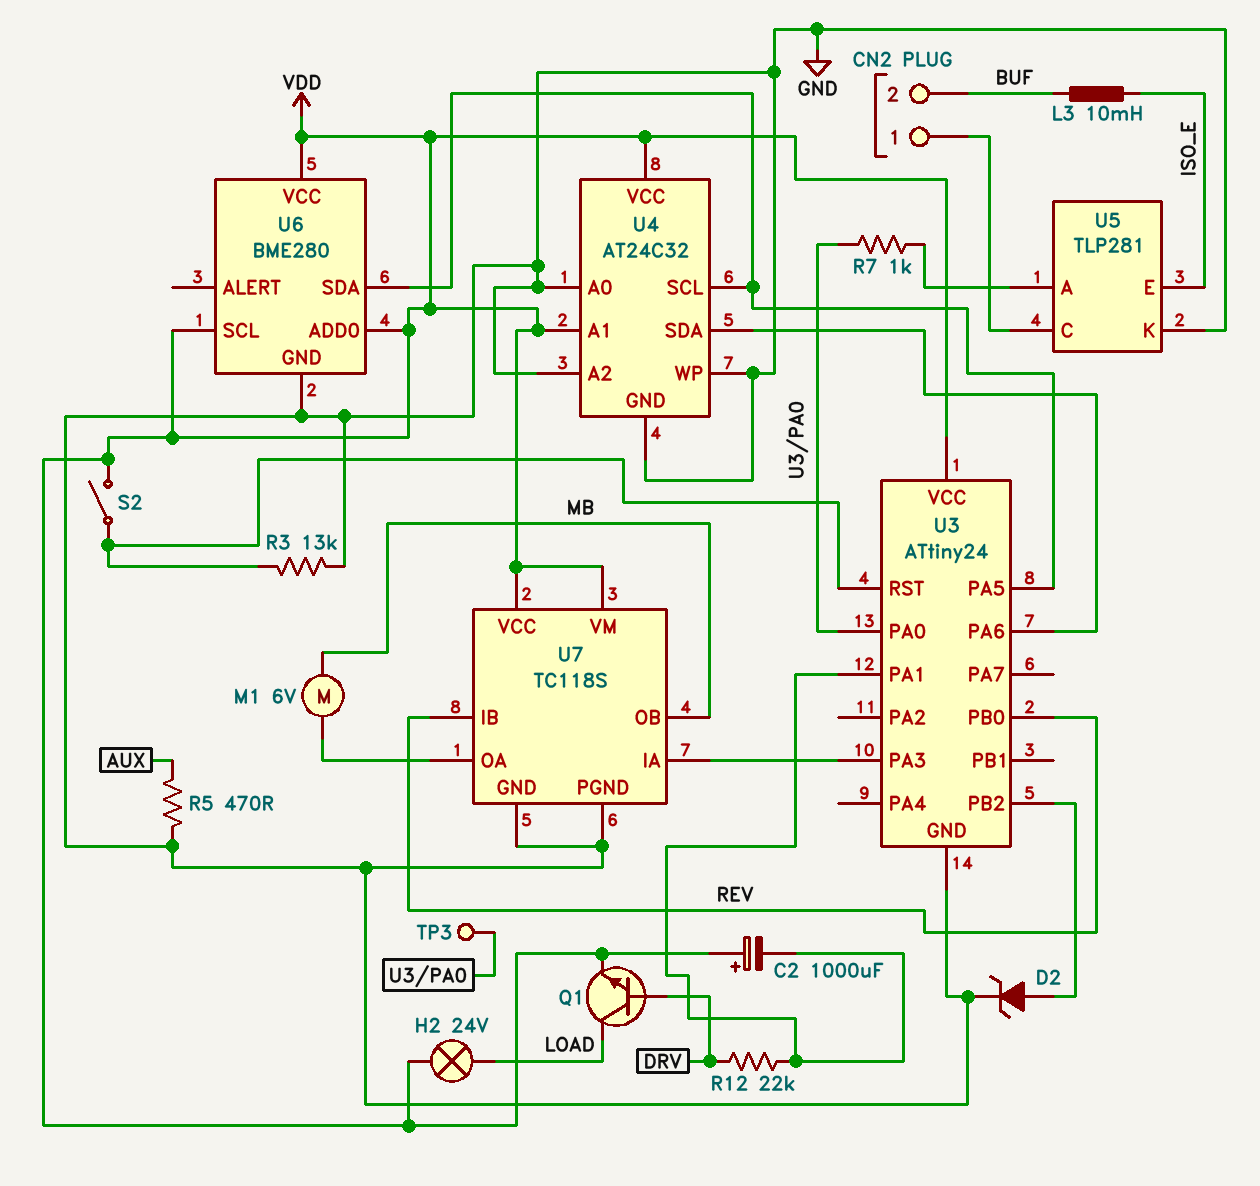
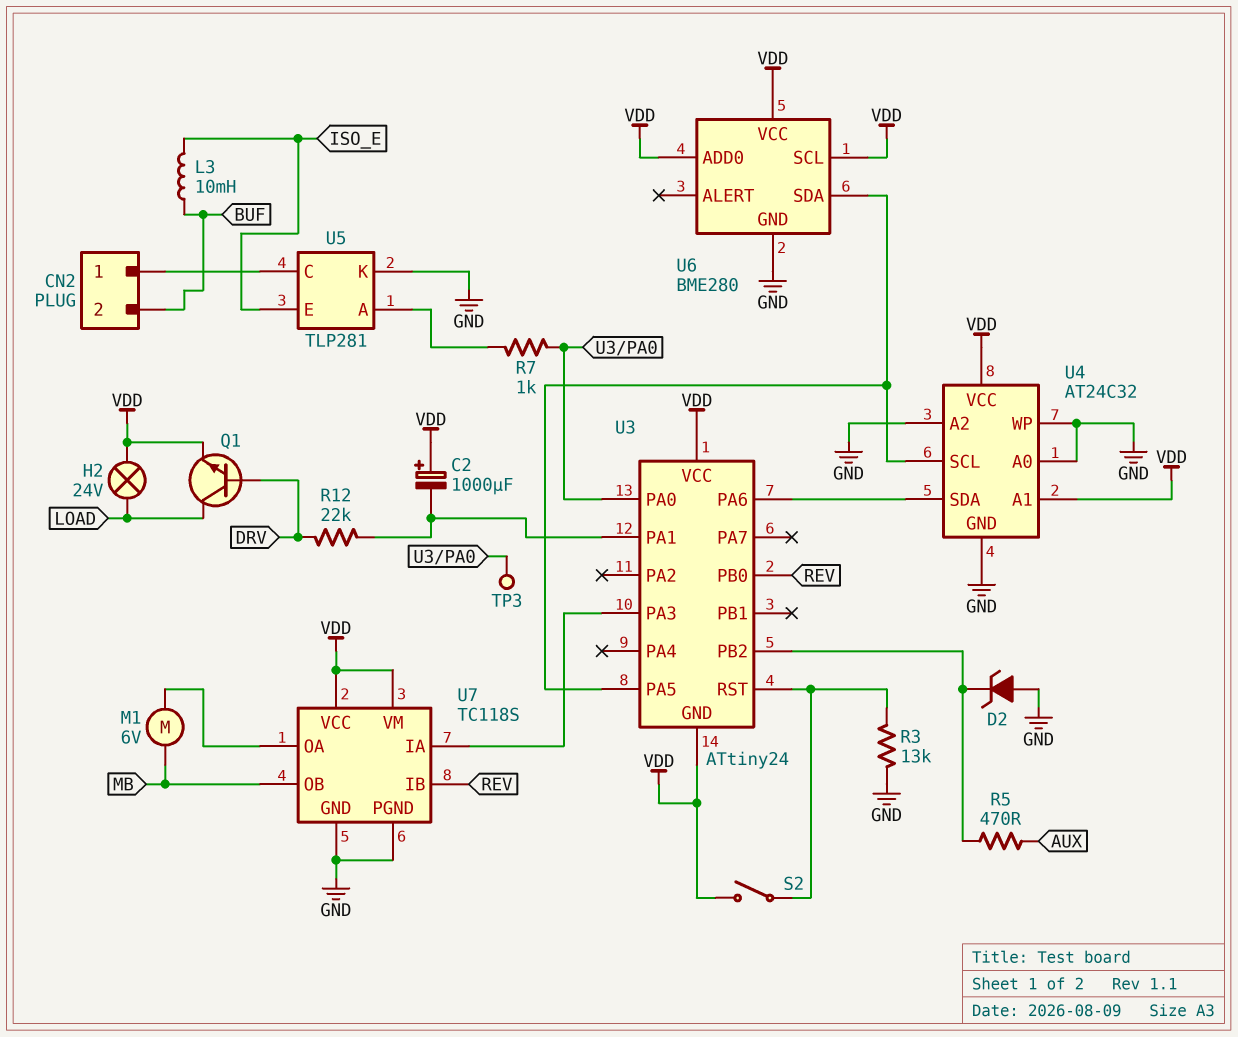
D2: zener (A U3/PB2, K GND) -> zener (A GND, K U3/PB2)
R5: 470 (AUX, GND) -> 470 (AUX, U3/PB2)
U3 pin GND: GND -> VDD

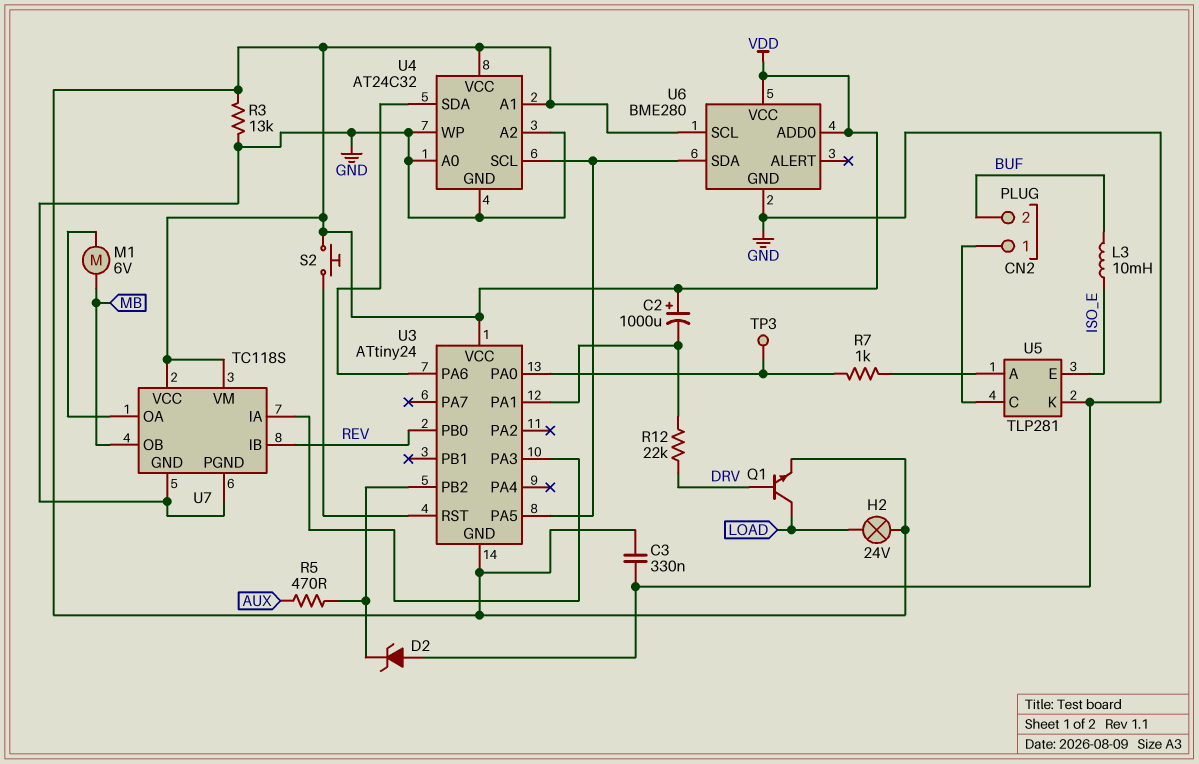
C3: none -> 330nF (GND, VDD)
R3: 13k (GND, U3/RST) -> 13k (GND, VDD)
S2: switch (U3/RST, VDD) -> button (U3/RST, VDD)

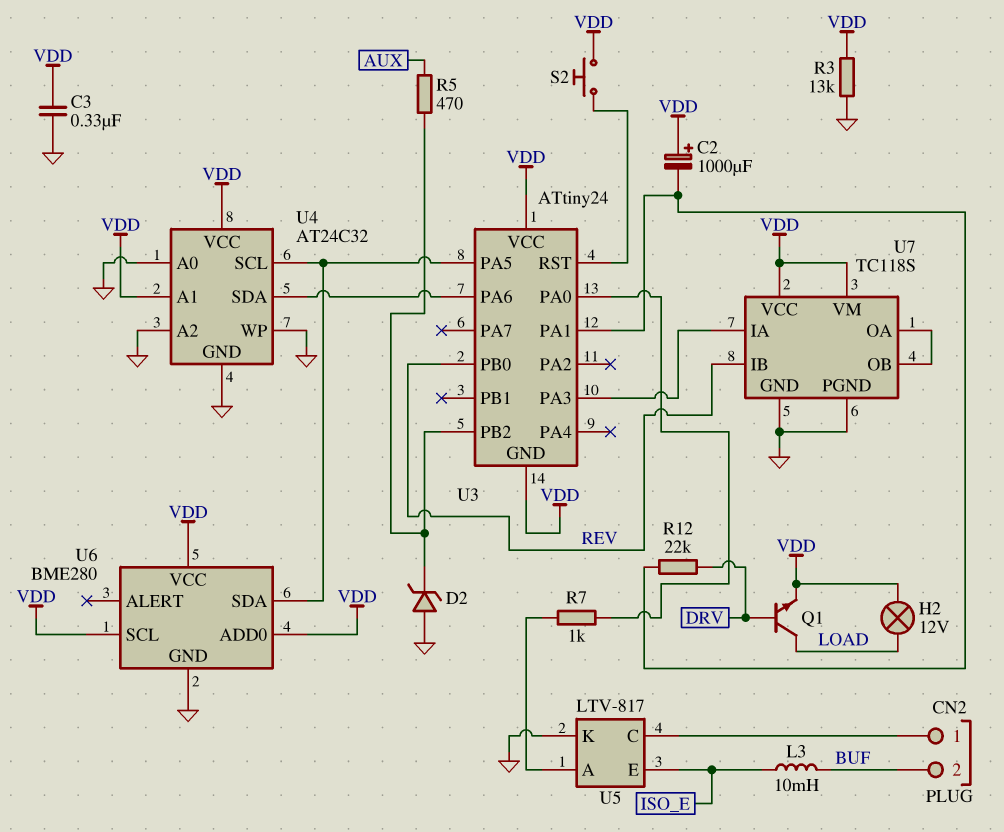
H2: lamp 24V (LOAD, VDD) -> lamp 12V (LOAD, VDD)
M1: motor 6V (MB, U7/OA) -> none
TP3: test point (U3/PA0) -> none
U5: TLP281 -> LTV-817
U7 pin OB: MB -> U7/OA

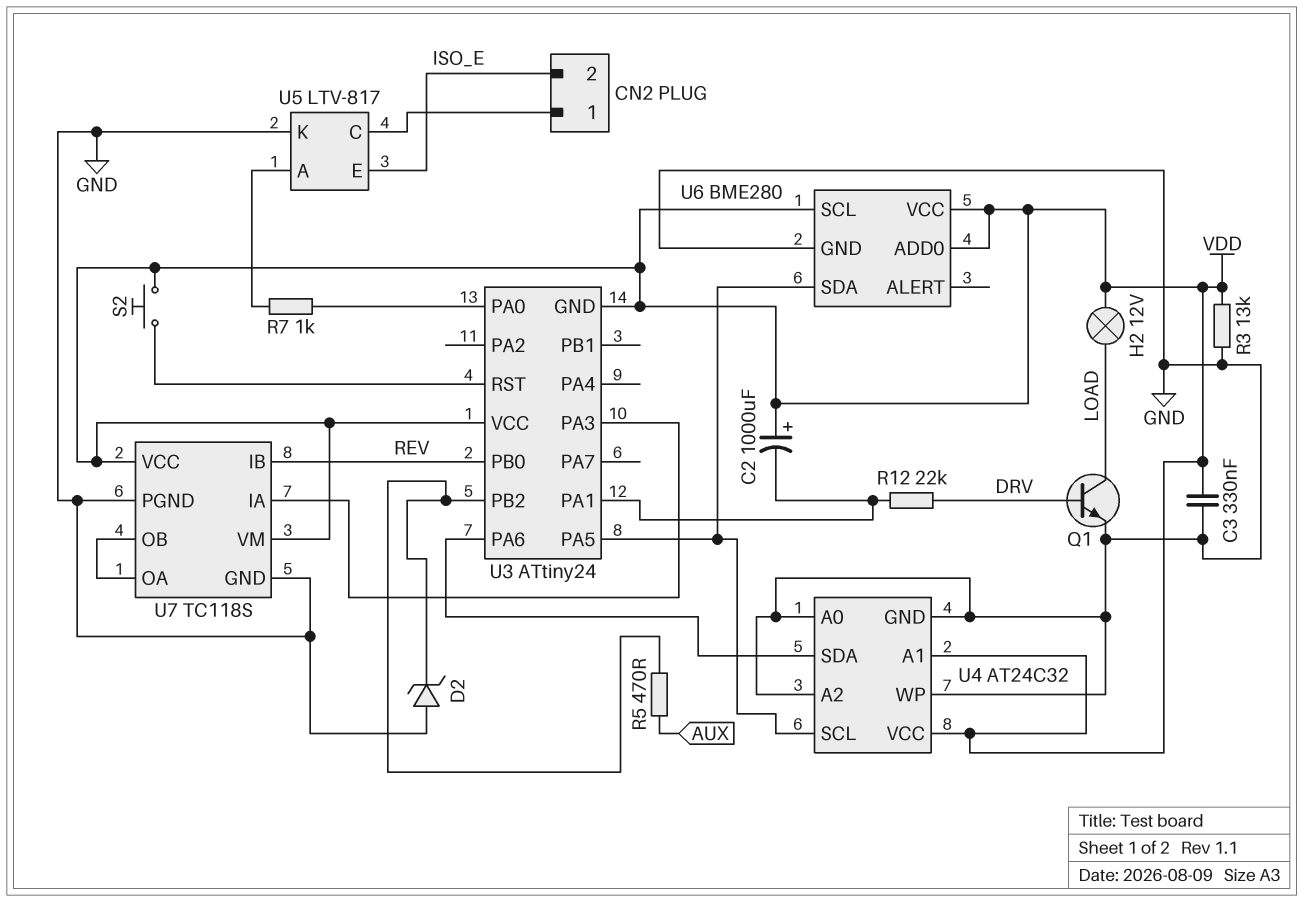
CN2 pin 2: BUF -> ISO_E
L3: 10mH (BUF, ISO_E) -> none
Q1: NPN (B DRV, C LOAD, E VDD) -> NPN (B DRV, C LOAD, E GND)

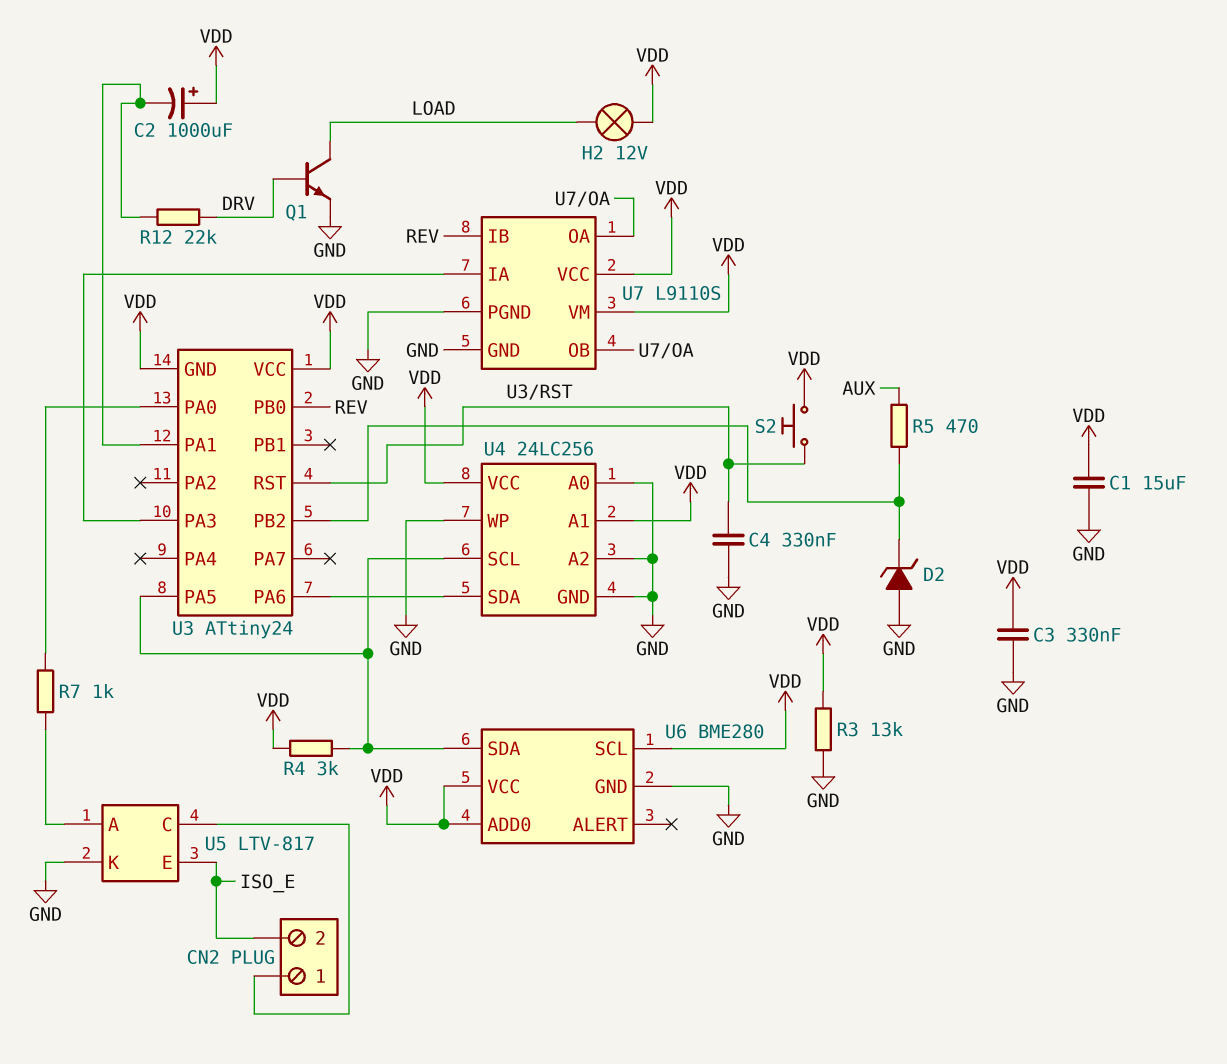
C1: none -> 15uF (GND, VDD)
C4: none -> 330nF (GND, U3/RST)
R4: none -> 3k (U3/PA5, VDD)
U4: AT24C32 -> 24LC256
U7: TC118S -> L9110S

